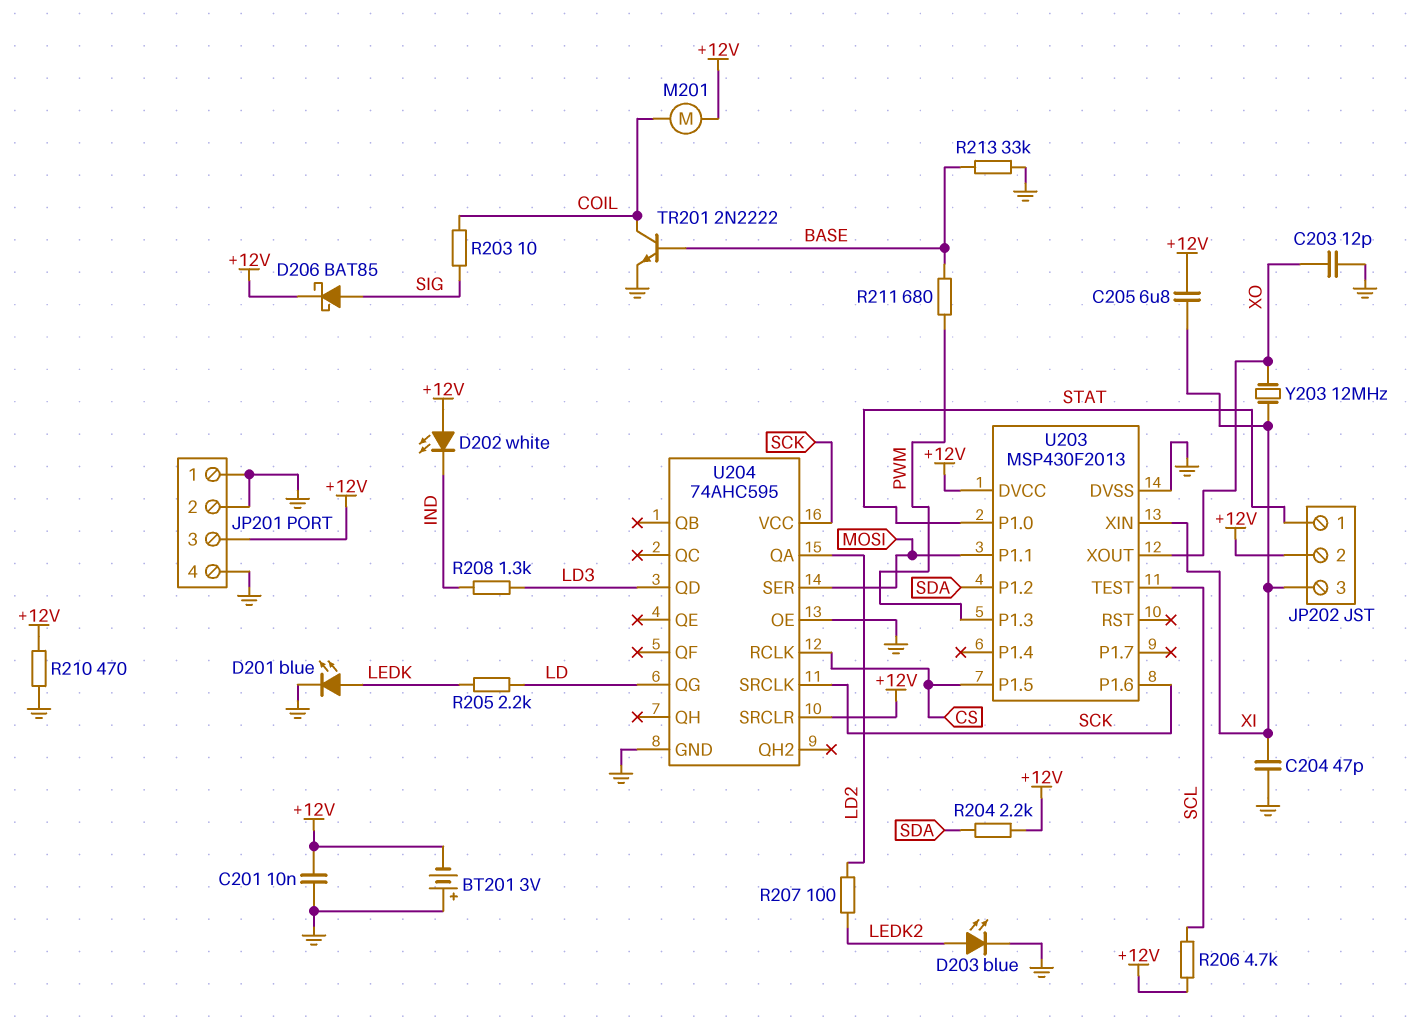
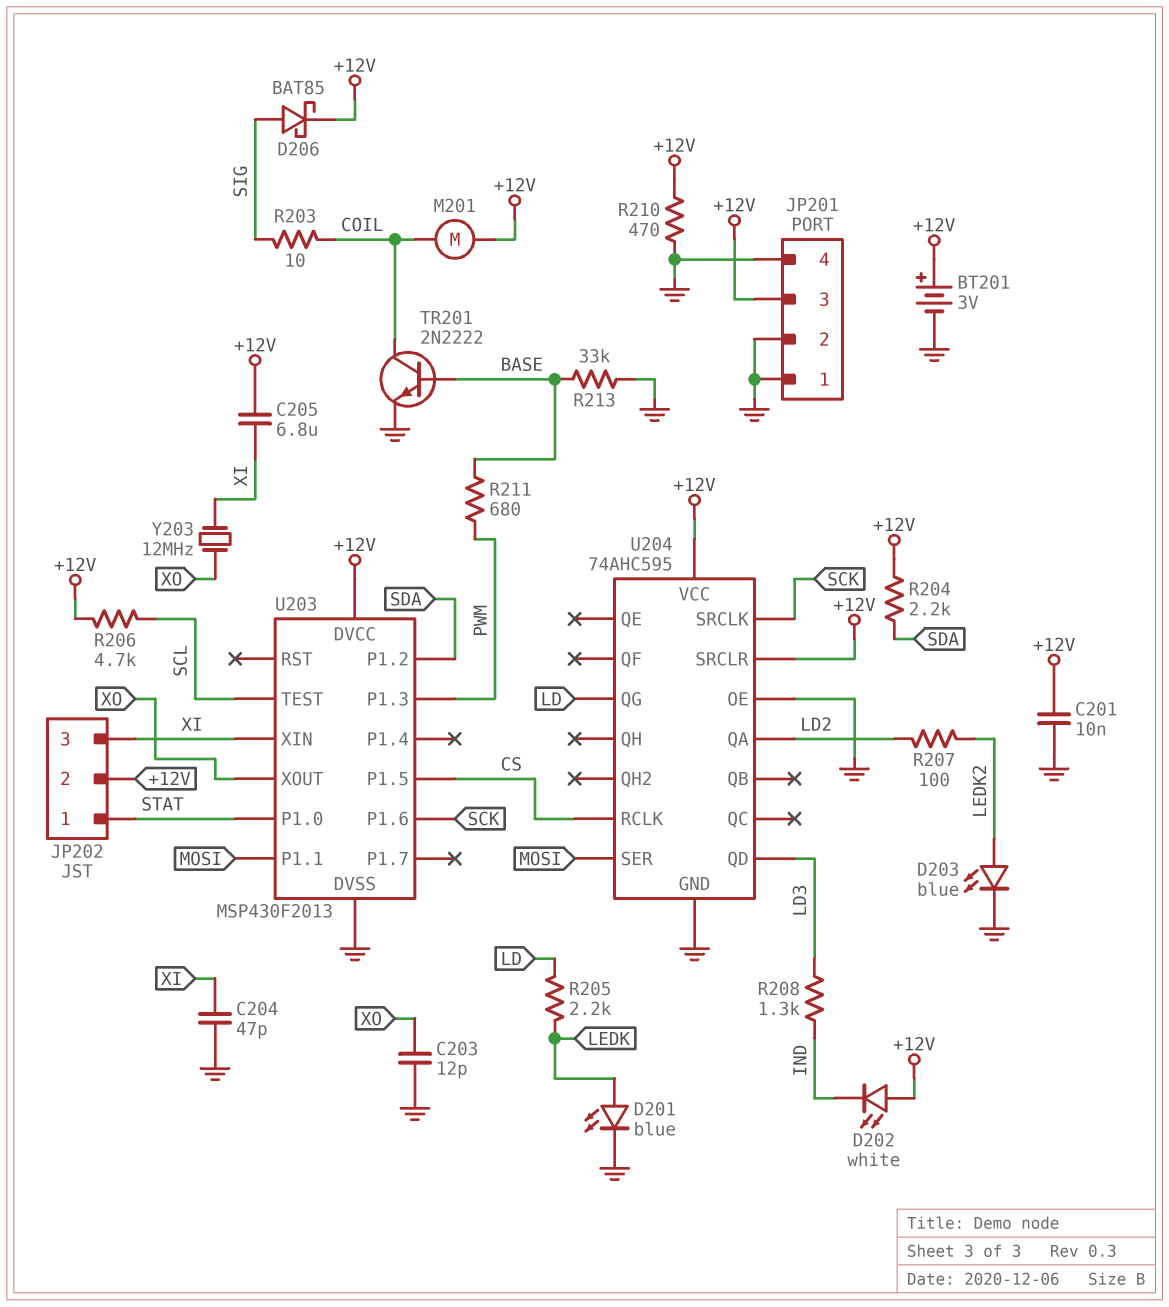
BT201: 3V (plus GND, minus +12V) -> 3V (plus +12V, minus GND)
U204 pin VCC: SCK -> +12V

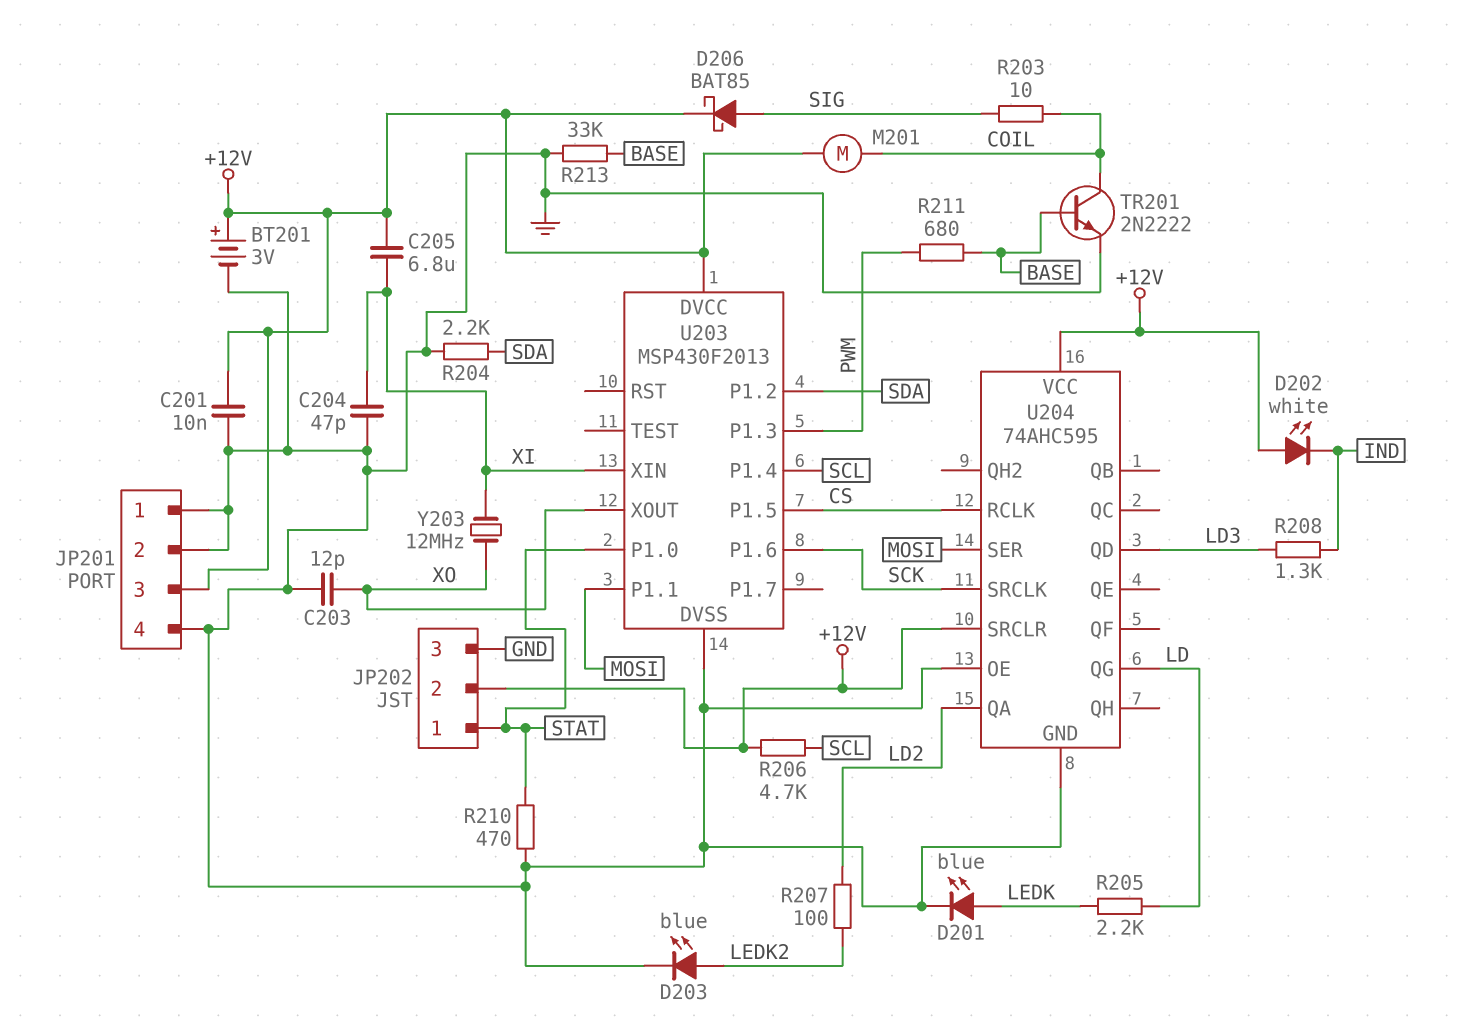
JP202 pin 3: XI -> GND
R204: 2.2k (+12V, SDA) -> 2.2k (GND, SDA)
R210: 470 (+12V, GND) -> 470 (GND, STAT)
U203 pin P1.4: none -> SCL
U203 pin TEST: SCL -> none

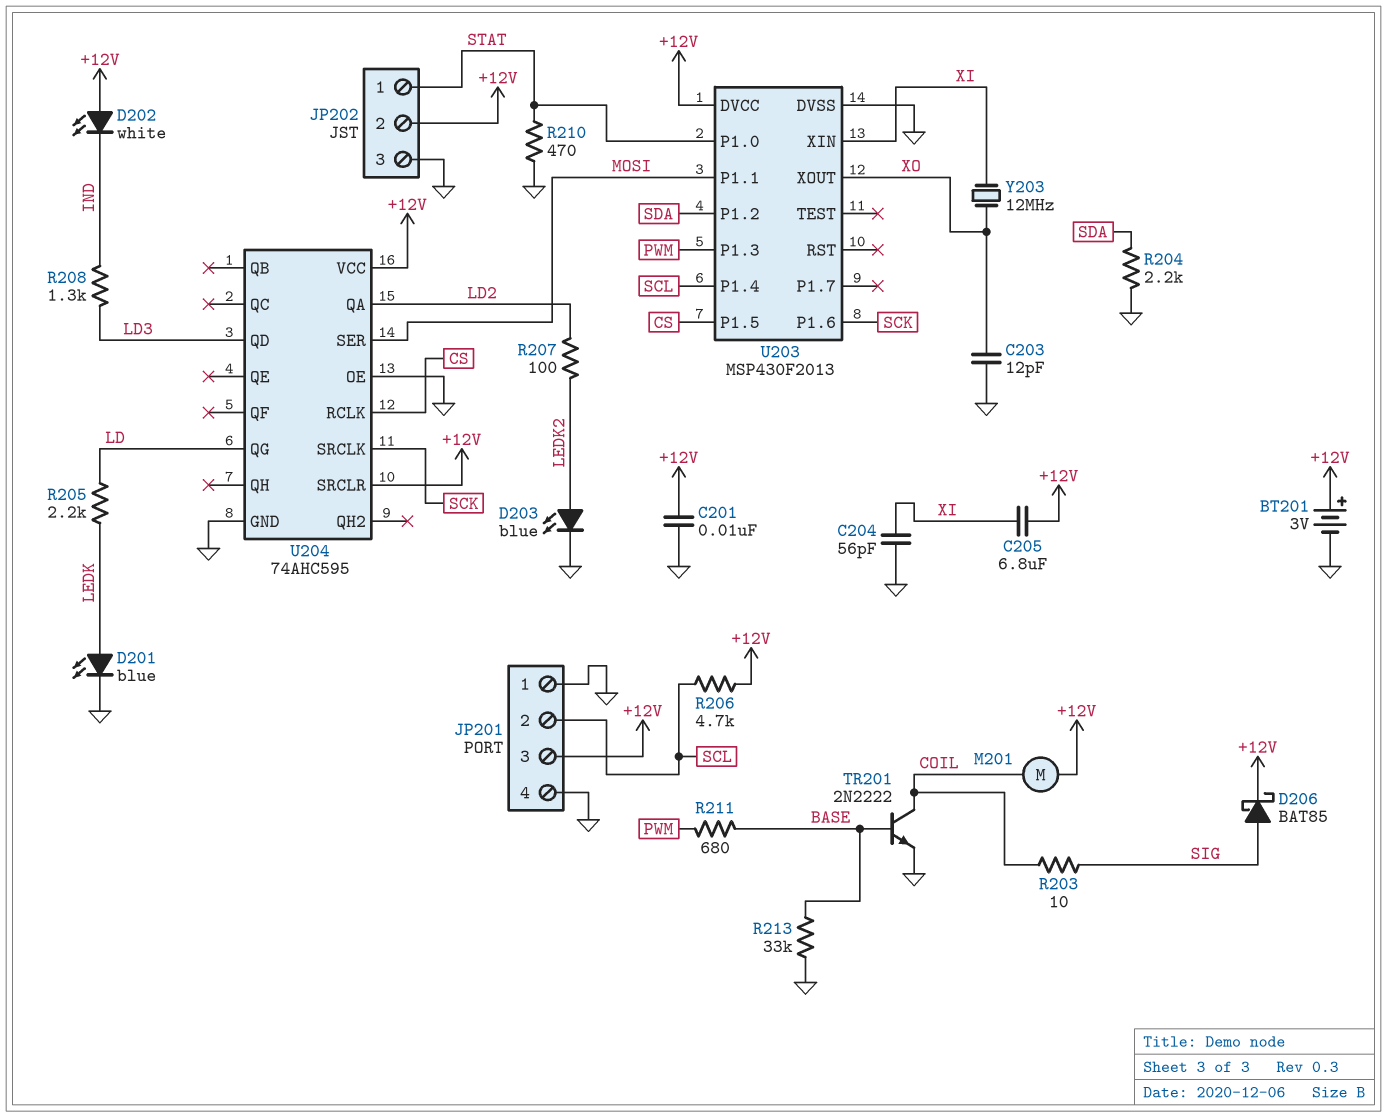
C204: 47pF (GND, XI) -> 56pF (GND, XI)
JP201 pin 2: GND -> SCL

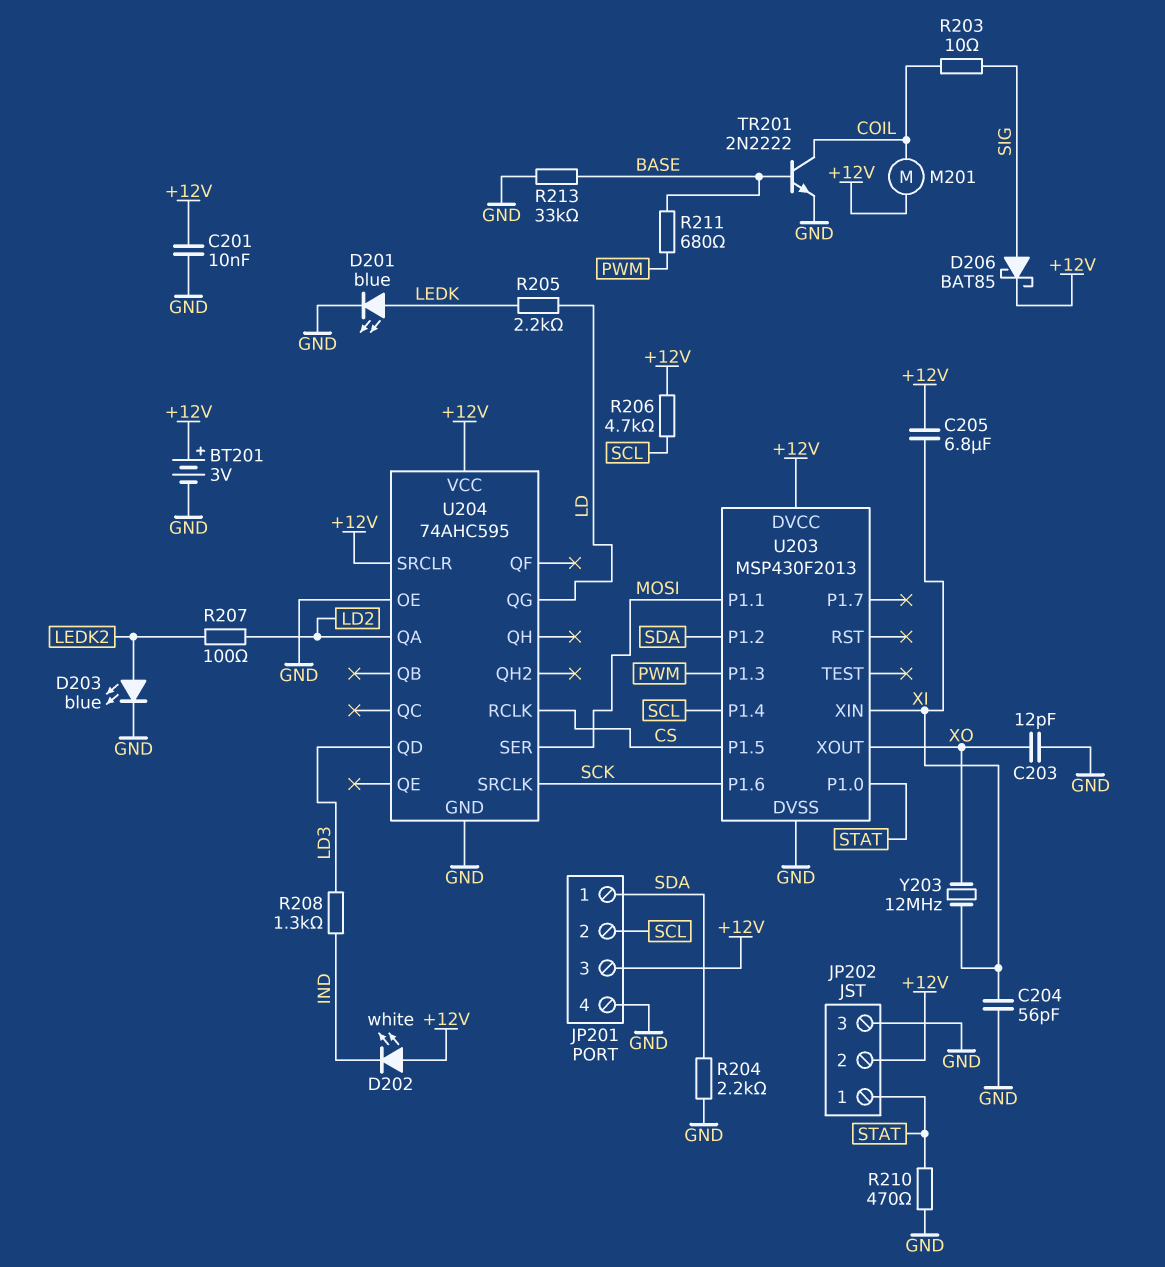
JP201 pin 1: GND -> SDA

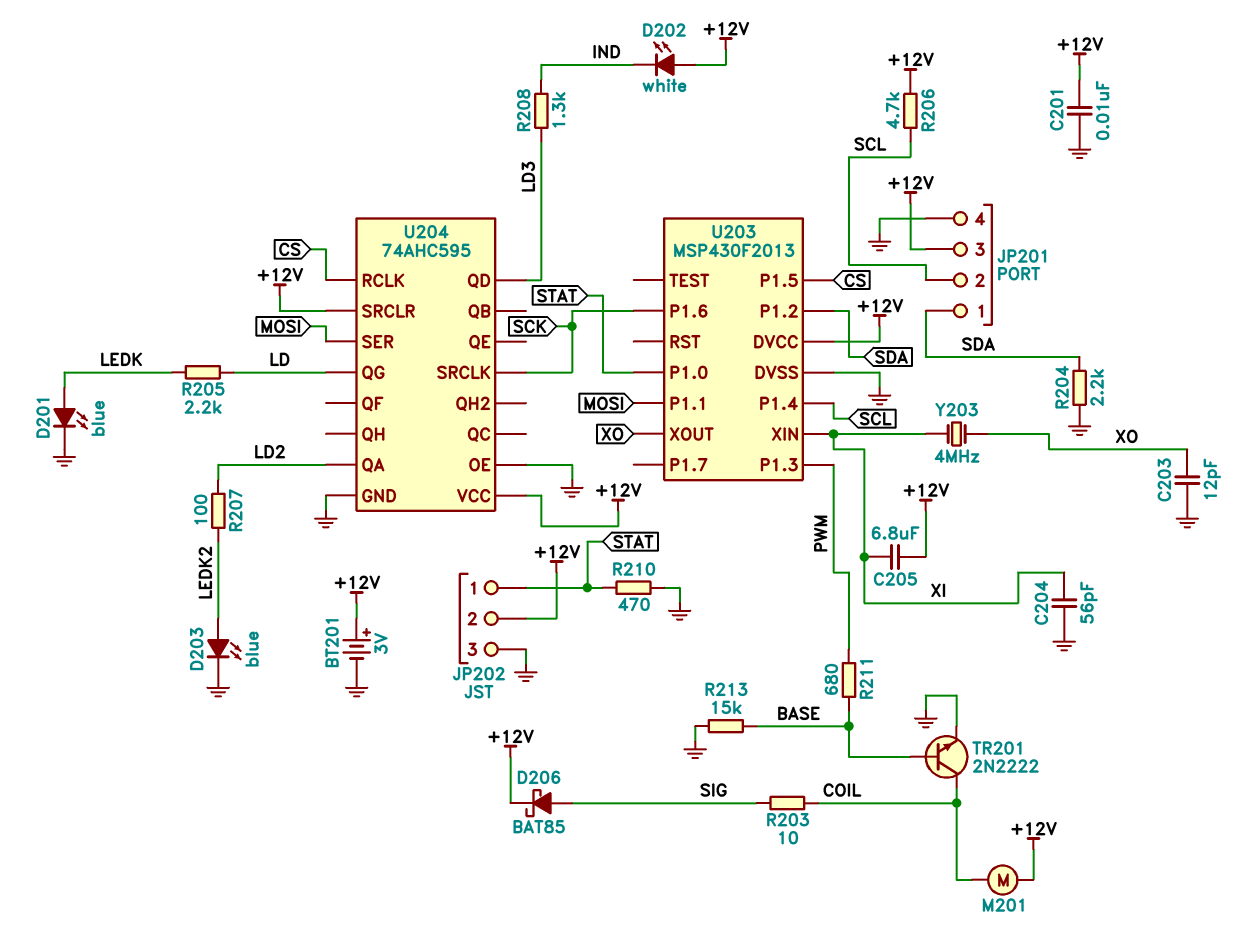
R213: 33k (BASE, GND) -> 15k (BASE, GND)
Y203: 12MHz (XI, XO) -> 4MHz (XI, XO)

